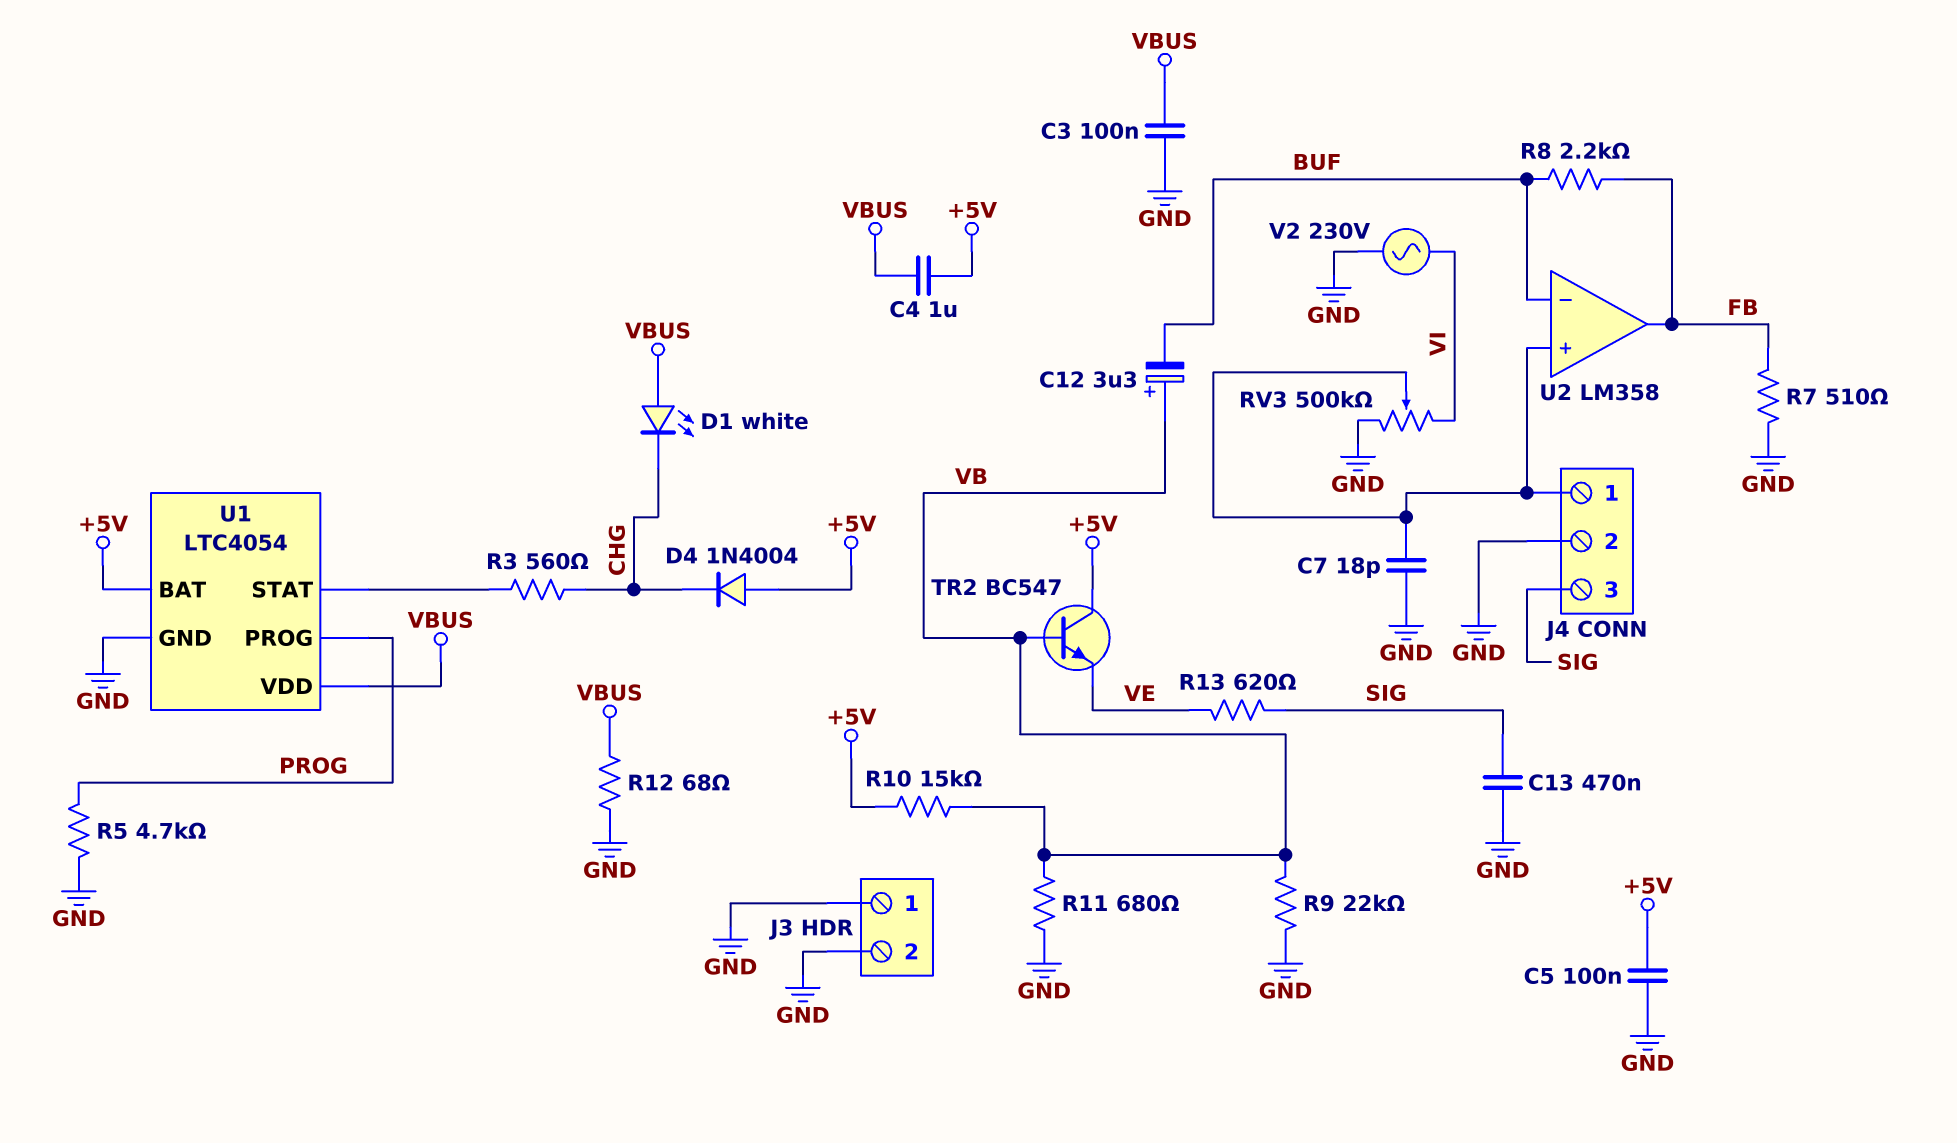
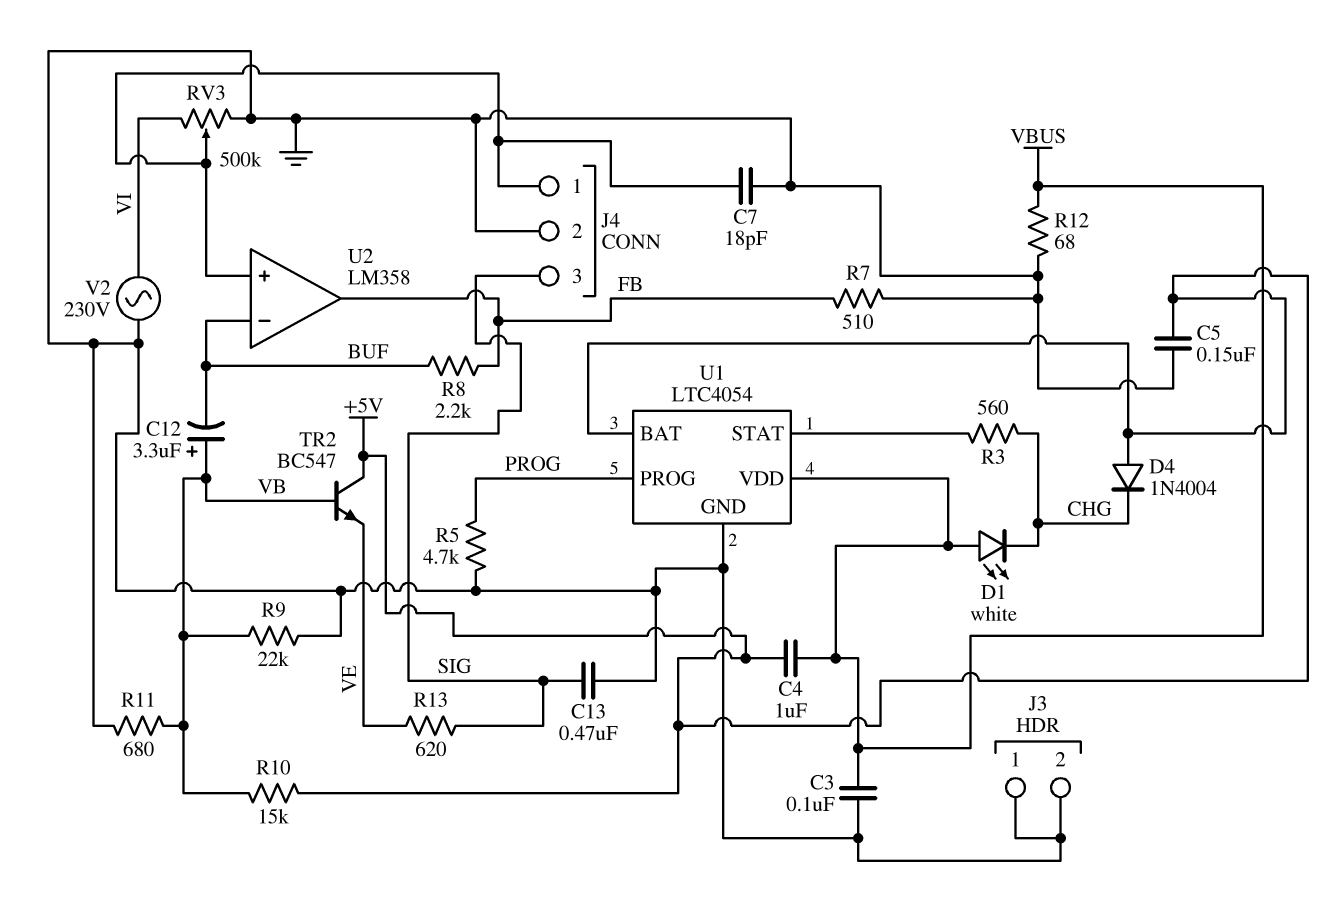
C5: 100nF (+5V, GND) -> 150nF (+5V, GND)

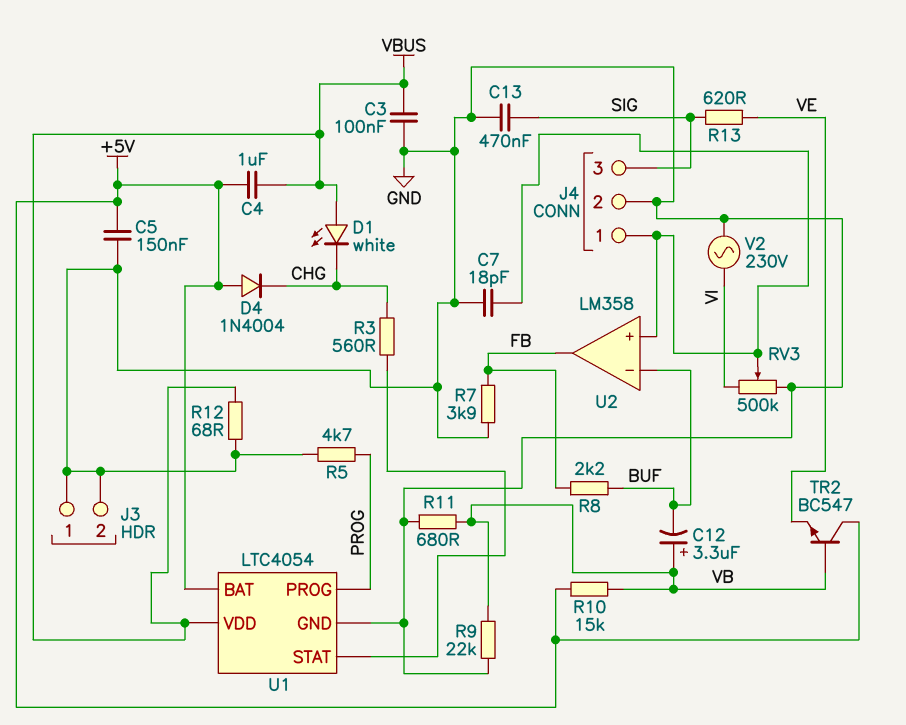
R7: 510 (FB, GND) -> 3.9k (FB, GND)

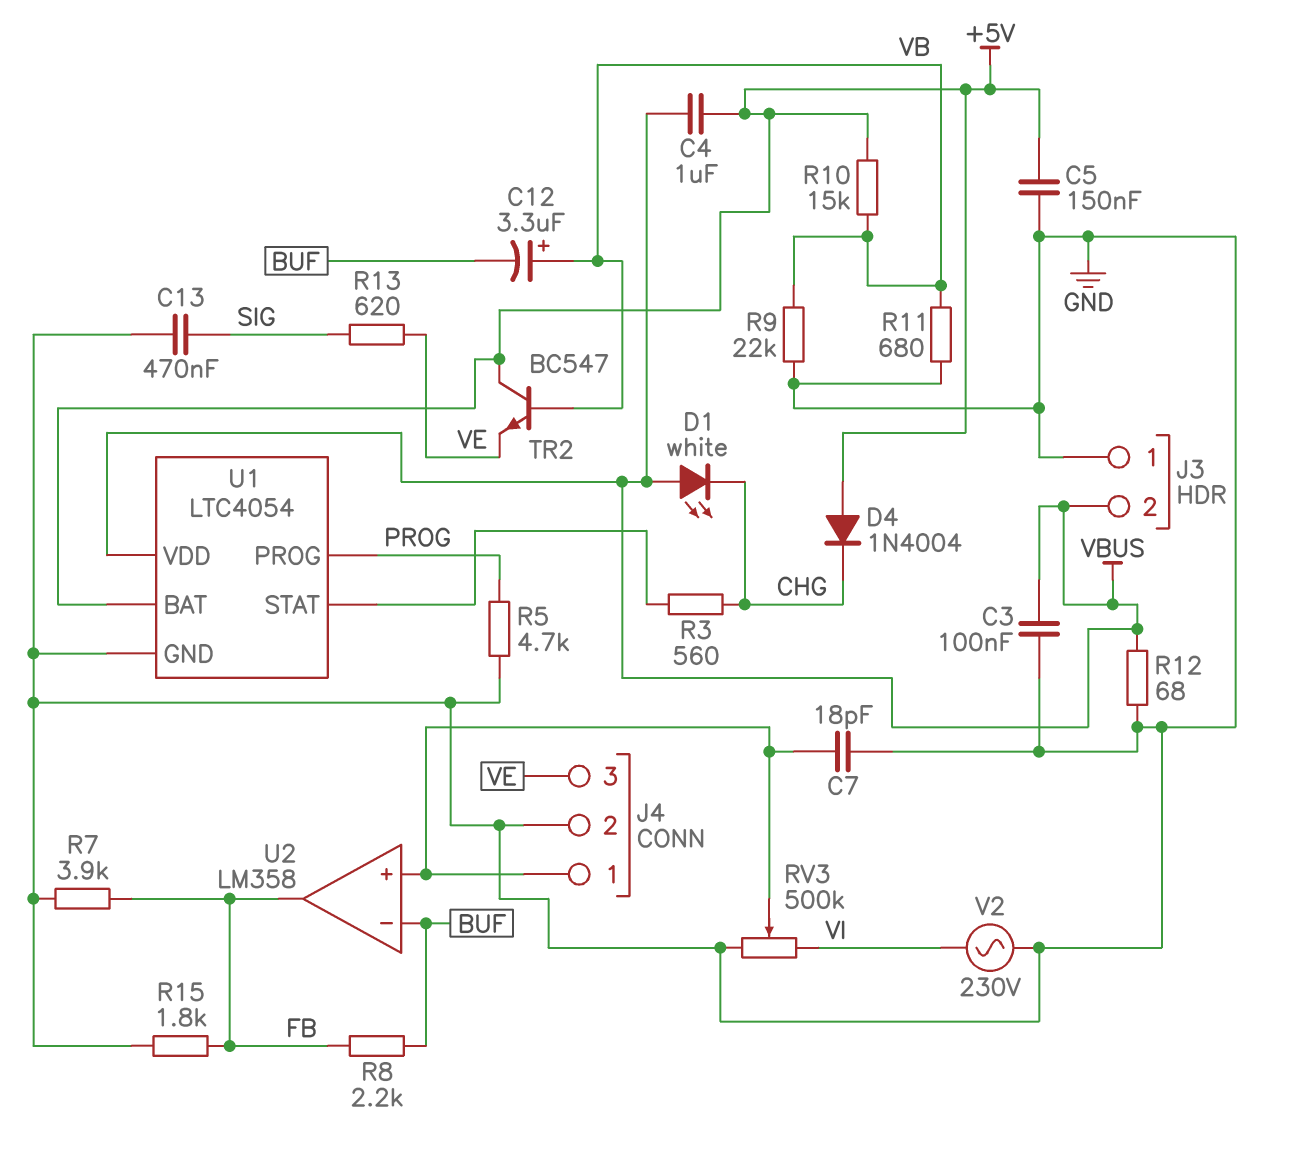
J3 pin 2: GND -> VBUS
J4 pin 3: SIG -> VE
R15: none -> 1.8k (FB, GND)

